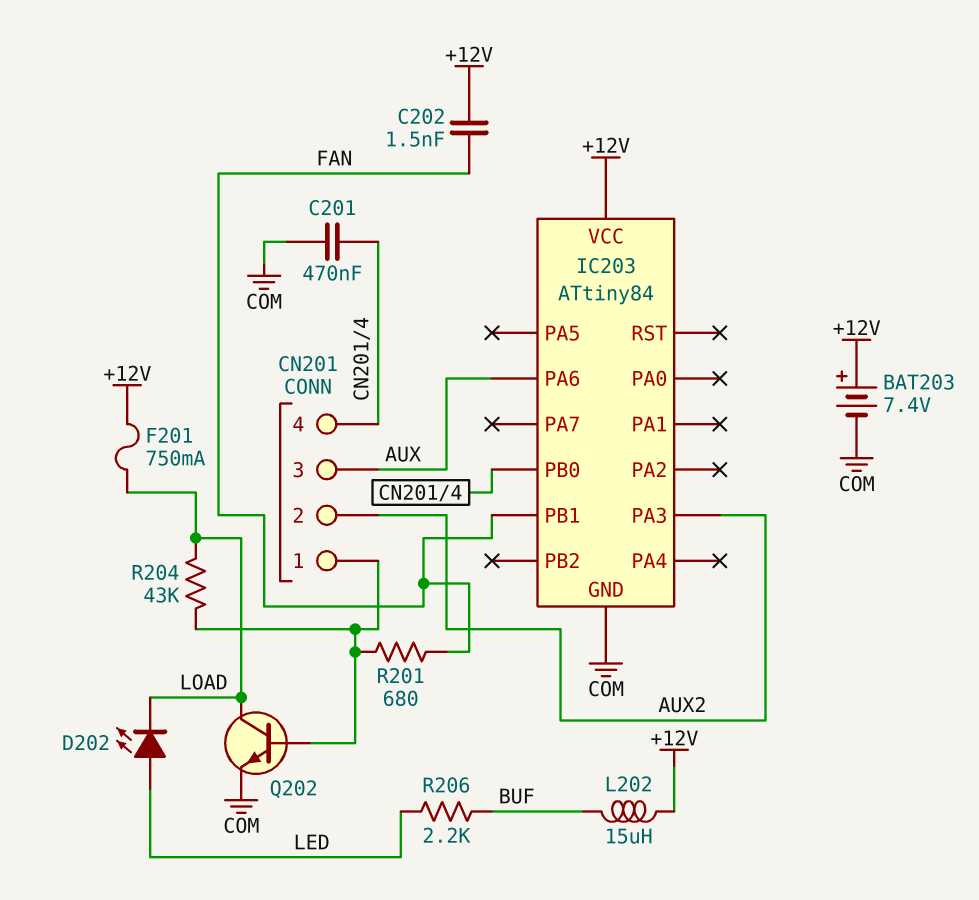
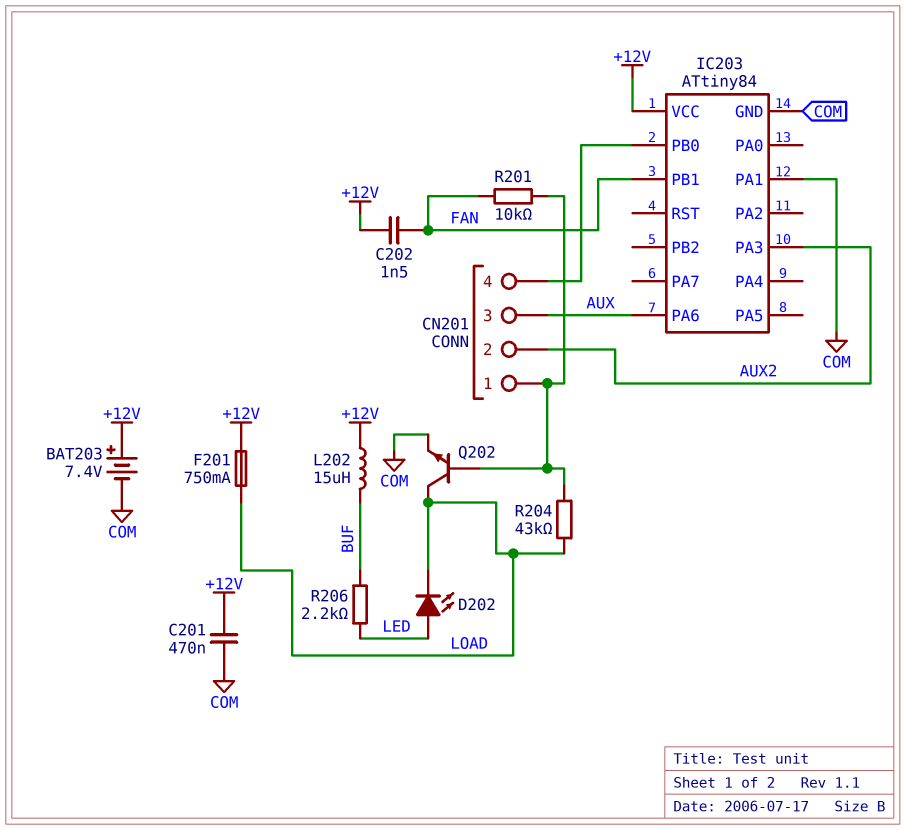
C201: 470nF (CN201/4, COM) -> 470nF (+12V, COM)
IC203 pin PA1: none -> COM
R201: 680 (CN201/1, FAN) -> 10k (CN201/1, FAN)

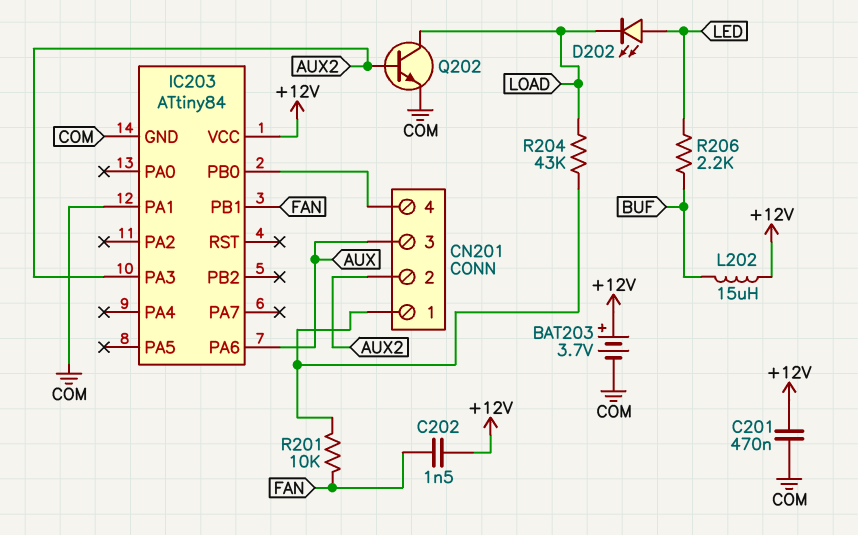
BAT203: 7.4V (plus +12V, minus COM) -> 3.7V (plus +12V, minus COM)
F201: 750mA (+12V, LOAD) -> none
Q202: NPN (B CN201/1, C LOAD, E COM) -> NPN (B AUX2, C LOAD, E COM)

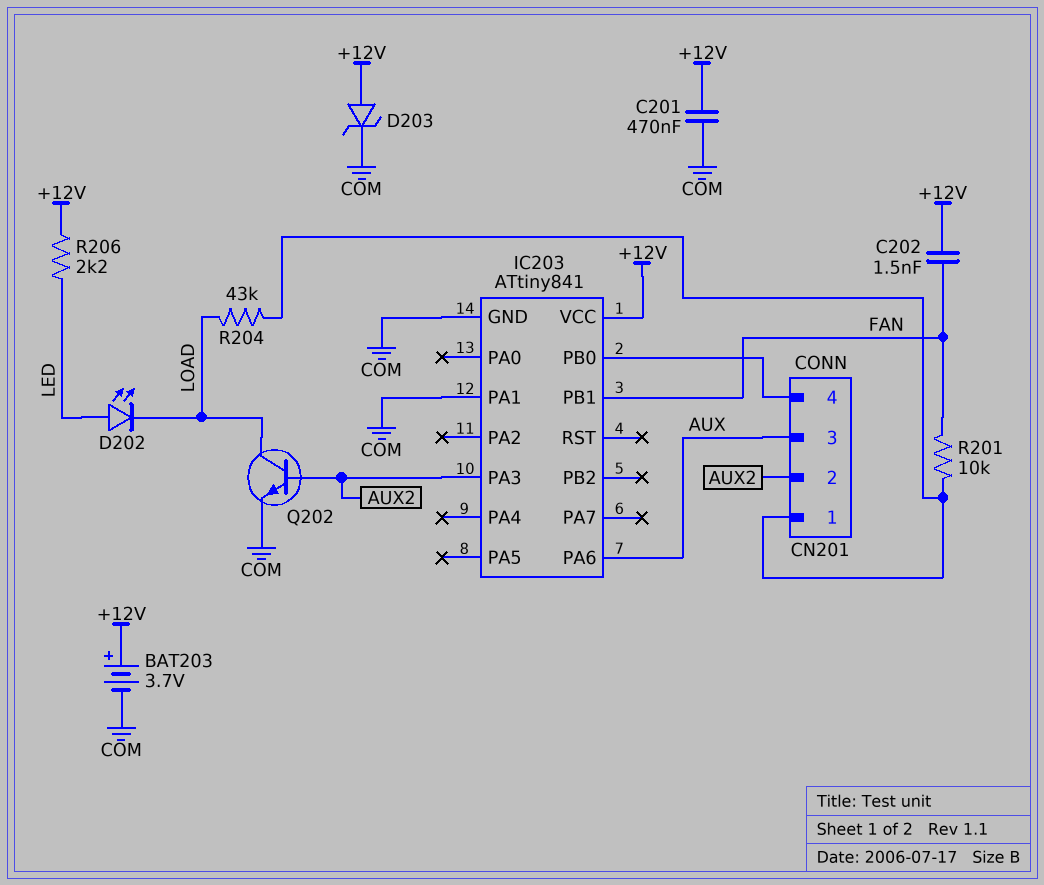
D203: none -> zener (A +12V, K COM)
IC203: ATtiny84 -> ATtiny841
L202: 15uH (+12V, BUF) -> none
R206: 2.2k (BUF, LED) -> 2.2k (+12V, LED)

